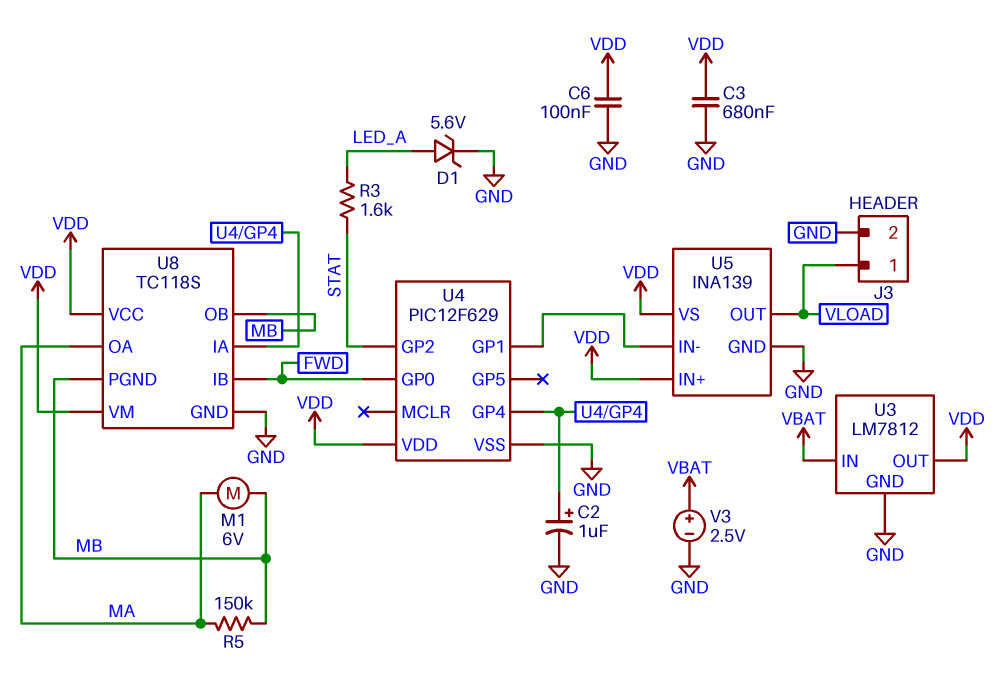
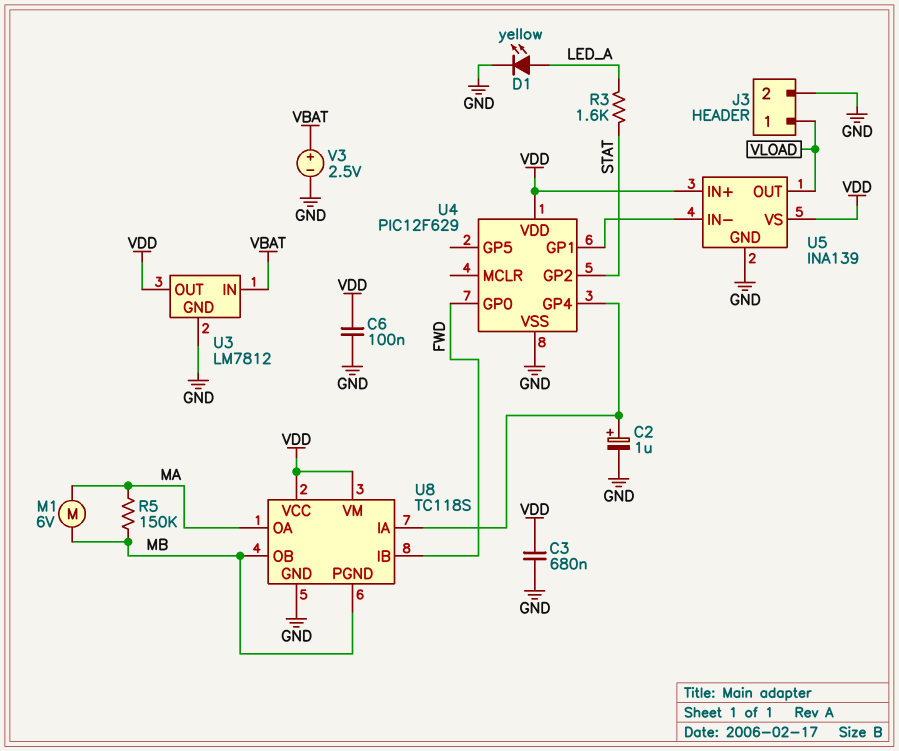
D1: zener 5.6V (A LED_A, K GND) -> LED yellow (A LED_A, K GND)

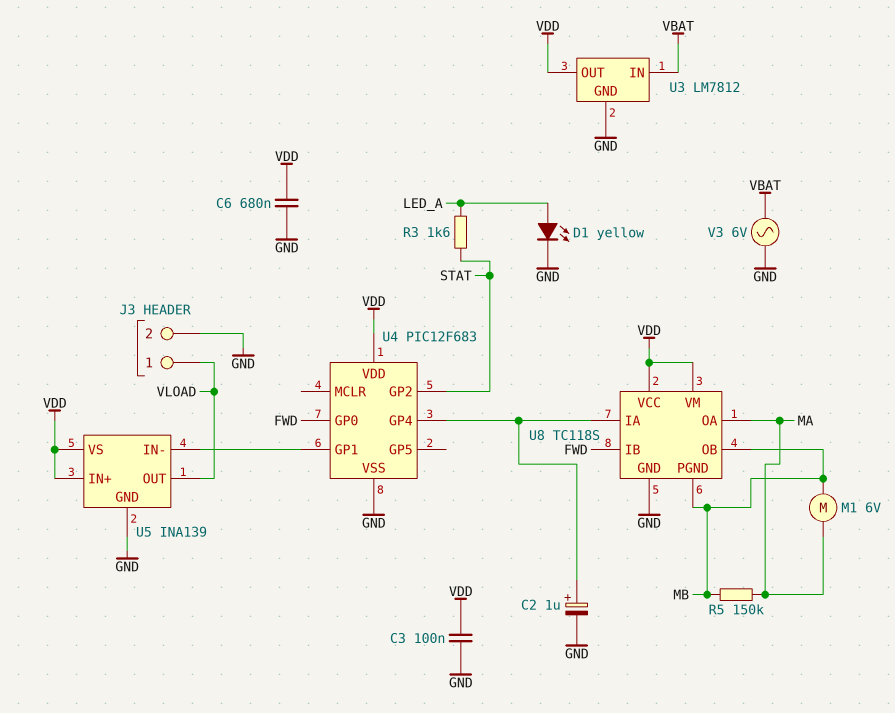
C3: 680nF (GND, VDD) -> 100nF (GND, VDD)
C6: 100nF (GND, VDD) -> 680nF (GND, VDD)
U4: PIC12F629 -> PIC12F683
V3: 2.5V (plus VBAT, minus GND) -> AC 6V (GND, VBAT)

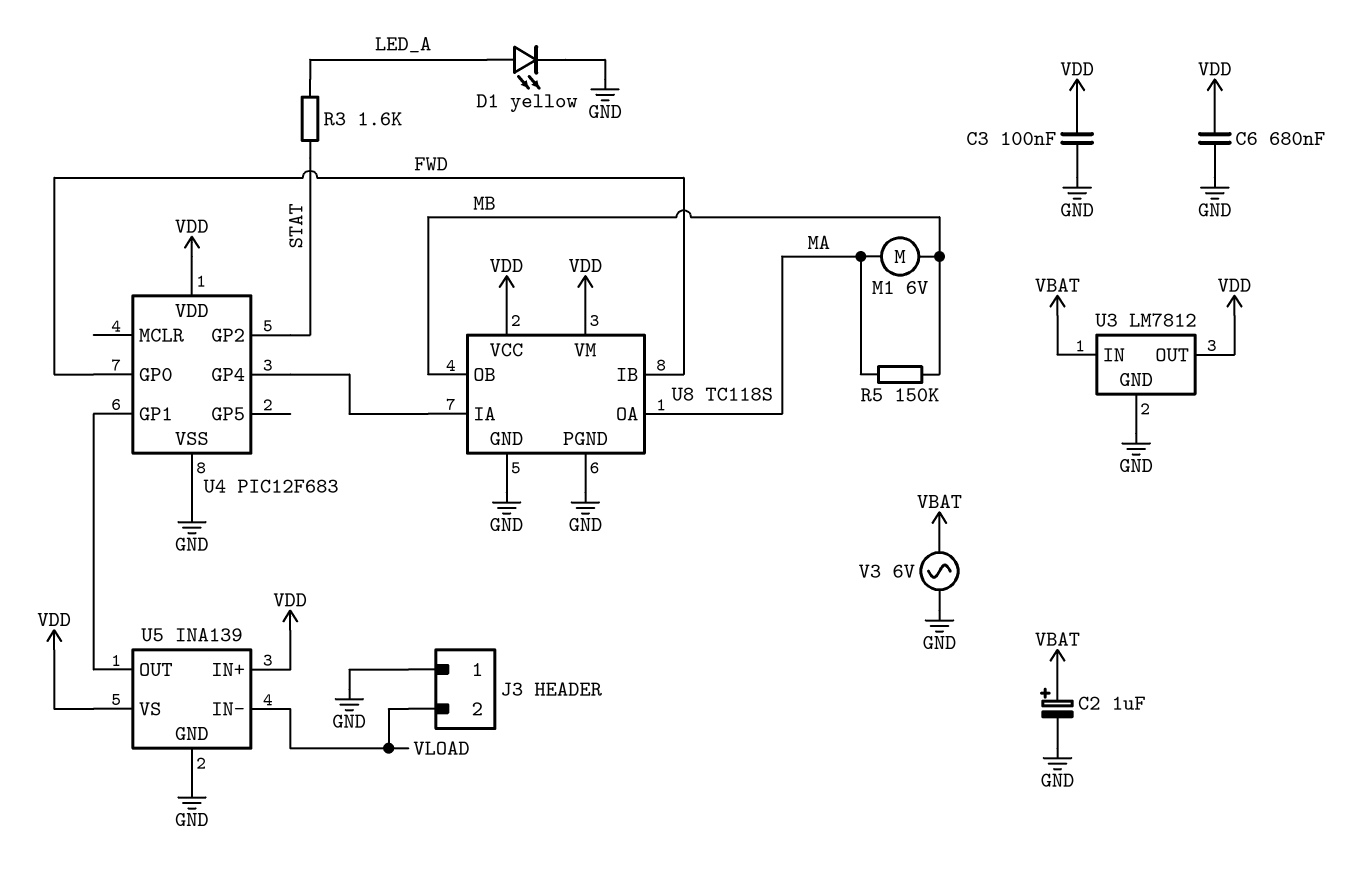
C2: 1uF (plus U4/GP4, minus GND) -> 1uF (plus VBAT, minus GND)
J3 pin 1: VLOAD -> GND
J3 pin 2: GND -> VLOAD
U5 pin IN-: U4/GP1 -> VLOAD
U5 pin OUT: VLOAD -> U4/GP1
U8 pin PGND: MB -> GND

